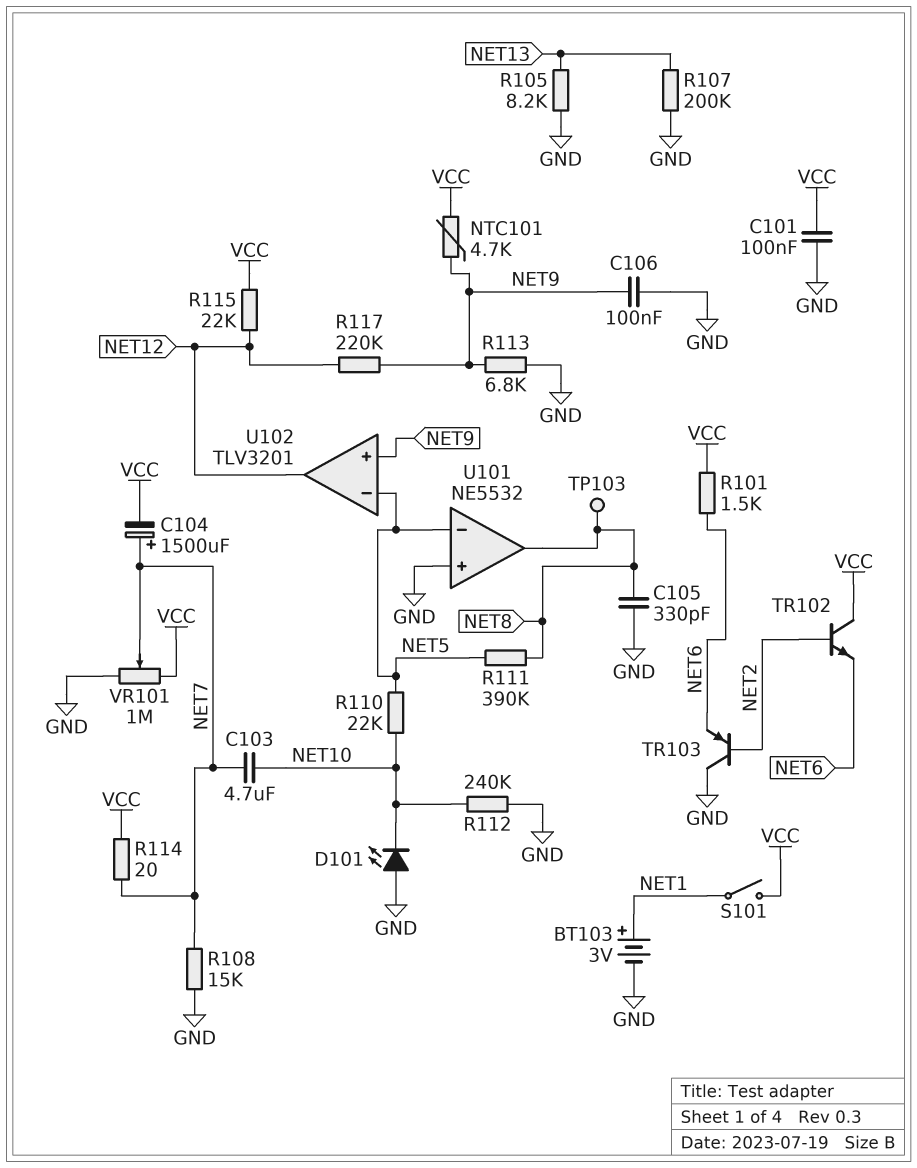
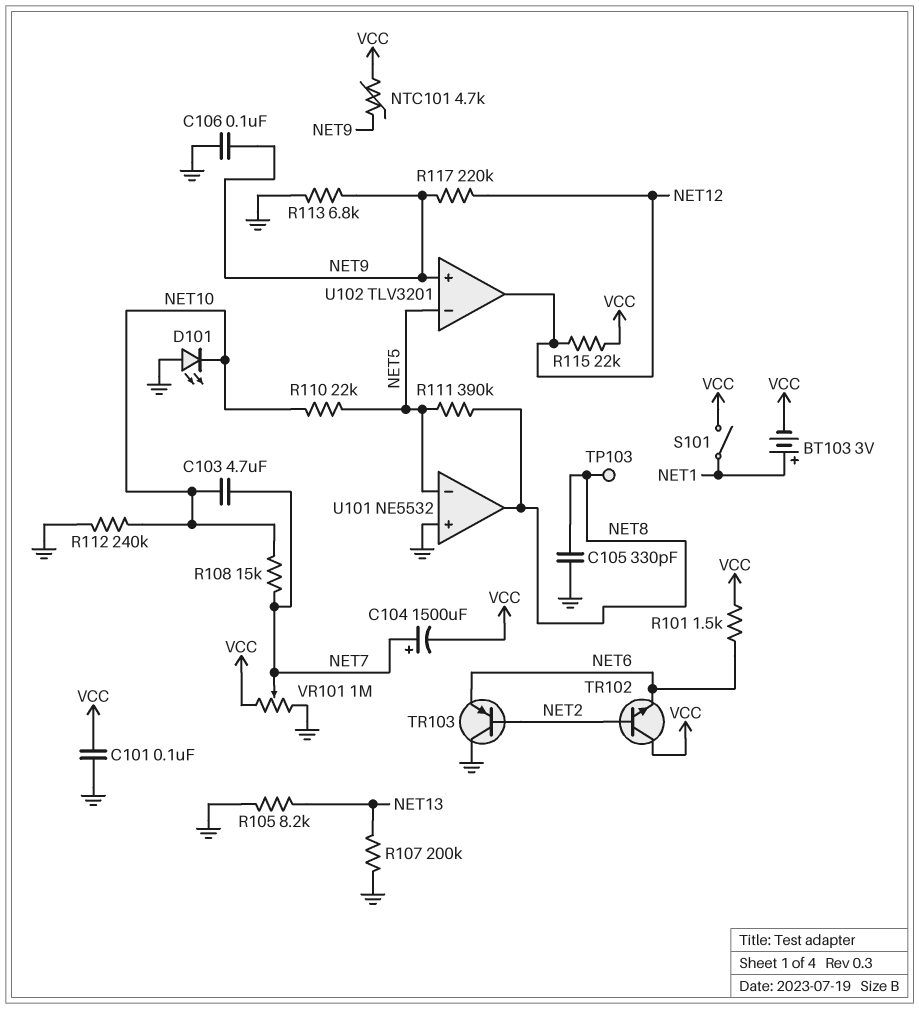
BT103: 3V (plus NET1, minus GND) -> 3V (plus NET1, minus VCC)
R108: 15k (GND, NET7) -> 15k (NET7, NET10)
R114: 20 (NET7, VCC) -> none

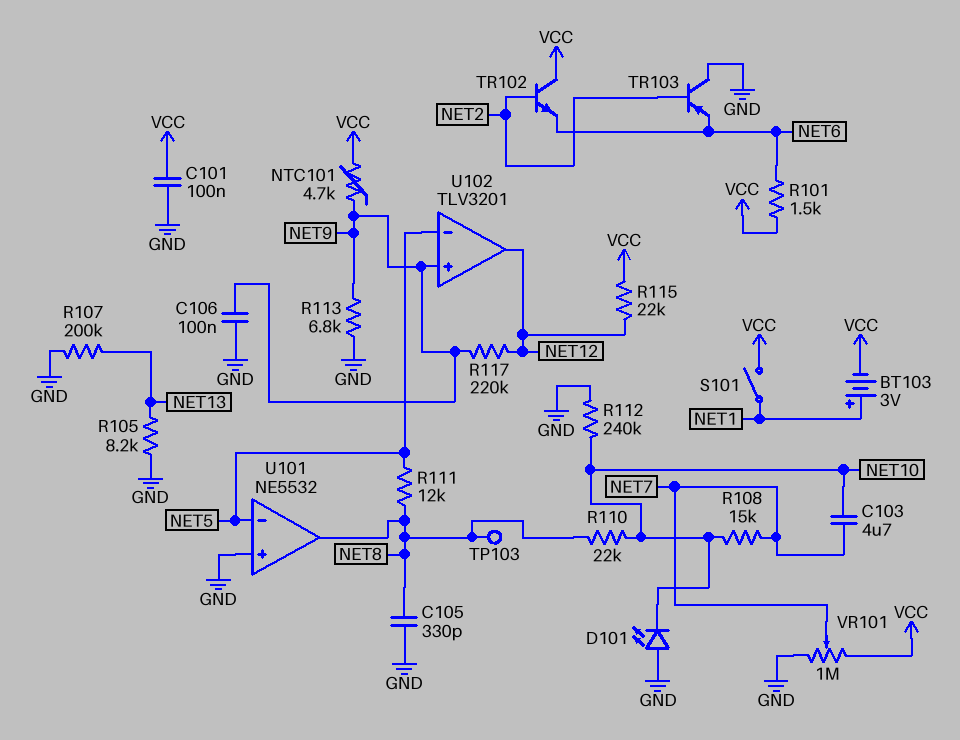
C104: 1500uF (plus NET7, minus VCC) -> none
R110: 22k (NET5, NET10) -> 22k (NET8, NET10)
R111: 390k (NET5, NET8) -> 12k (NET5, NET8)

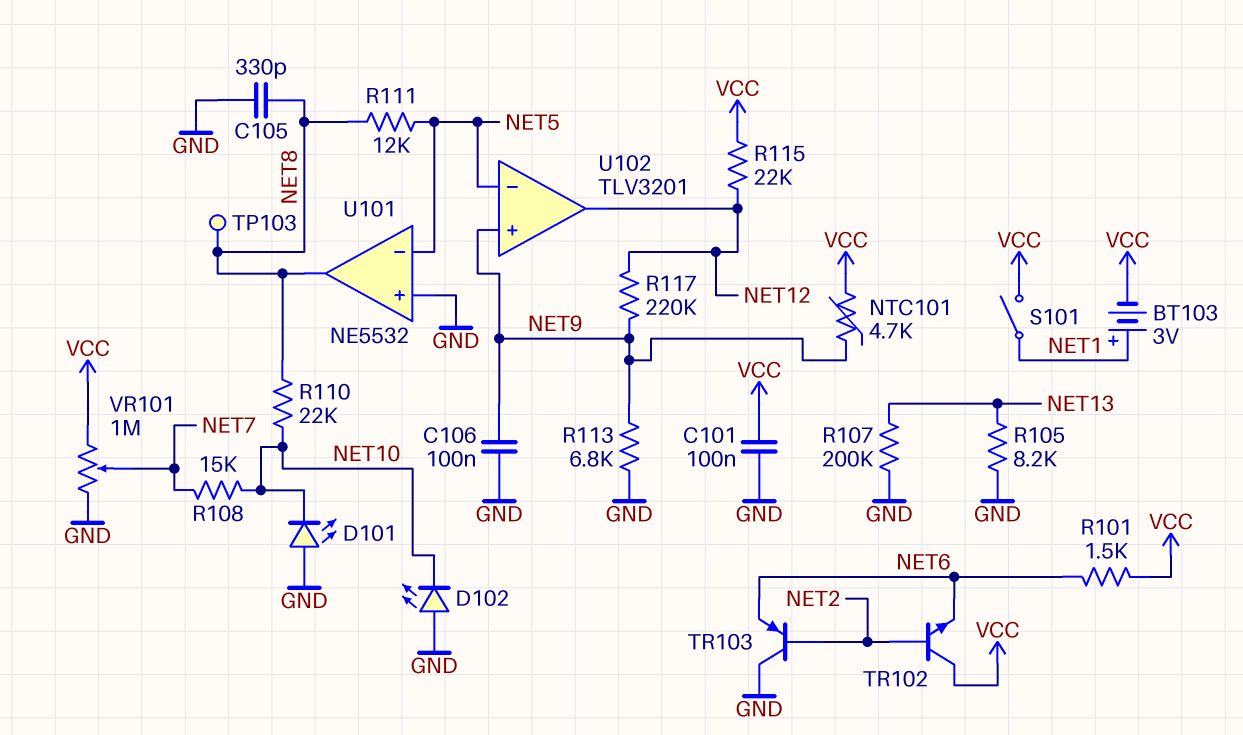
C103: 4.7uF (NET7, NET10) -> none
D102: none -> LED (A GND, K NET10)
R112: 240k (GND, NET10) -> none

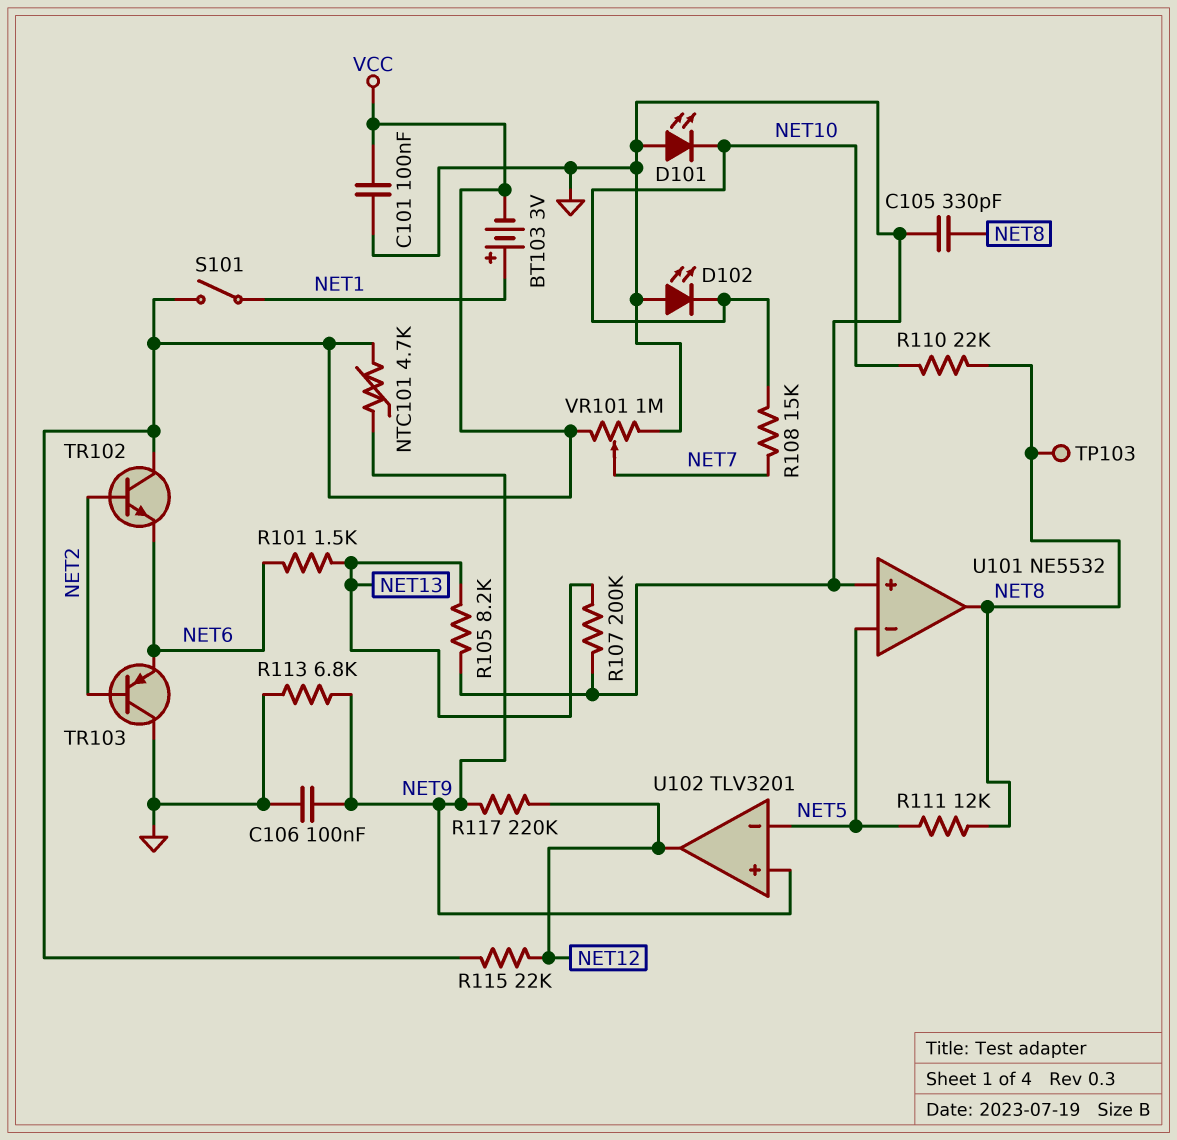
R101: 1.5k (NET6, VCC) -> 1.5k (NET6, NET13)

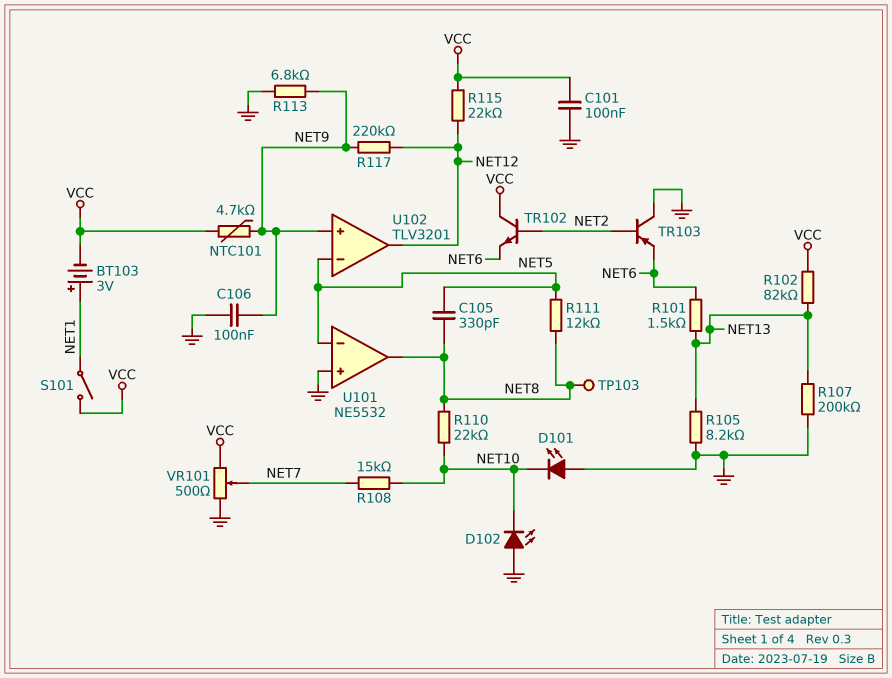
C105: 330pF (GND, NET8) -> 330pF (NET5, NET8)
R102: none -> 82k (NET13, VCC)
VR101: 1M (GND, VCC, wiper NET7) -> 500 (GND, VCC, wiper NET7)

